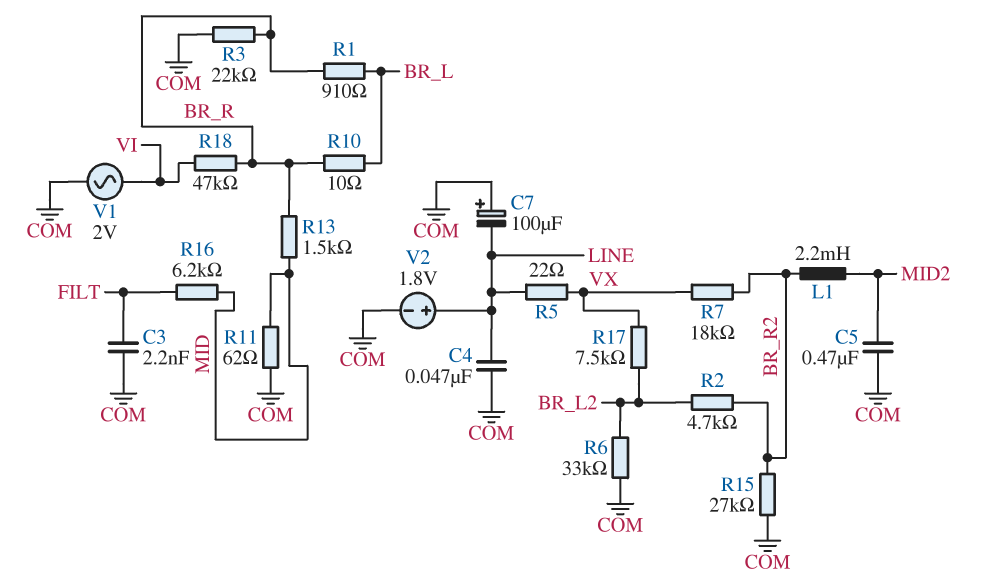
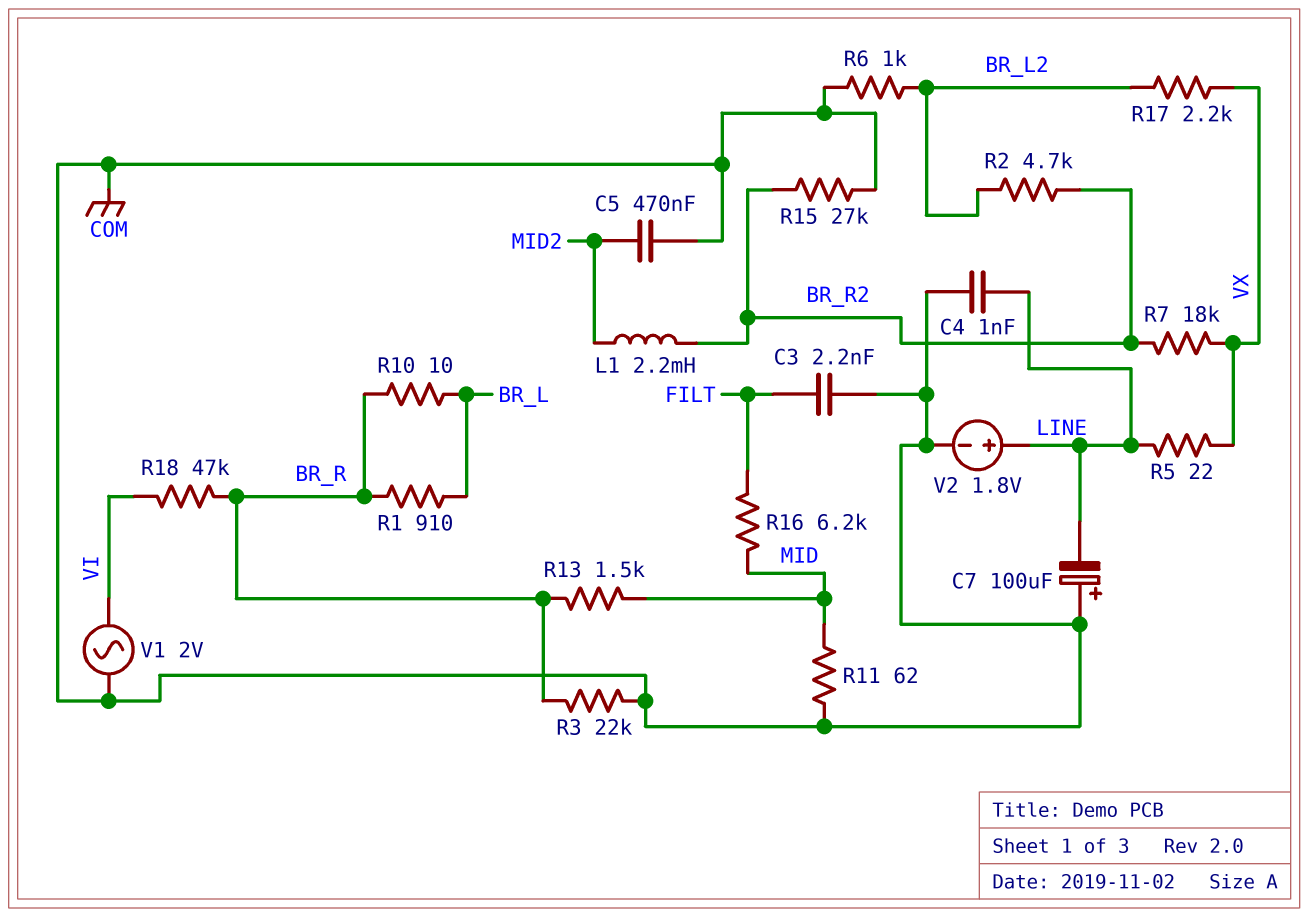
C4: 47nF (COM, LINE) -> 1nF (COM, LINE)
R6: 33k (BR_L2, COM) -> 1k (BR_L2, COM)
R17: 7.5k (BR_L2, VX) -> 2.2k (BR_L2, VX)

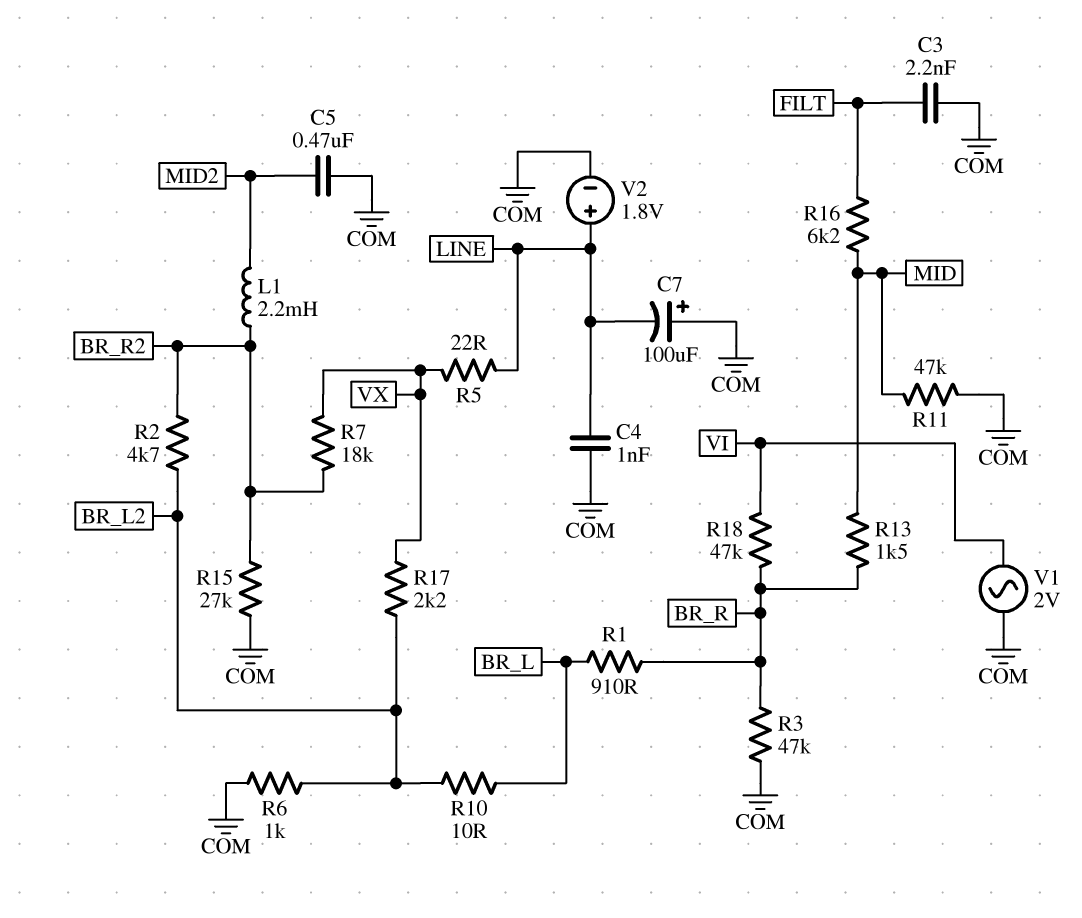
R3: 22k (BR_R, COM) -> 47k (BR_R, COM)
R10: 10 (BR_L, BR_R) -> 10 (BR_L, BR_L2)
R11: 62 (COM, MID) -> 47k (COM, MID)

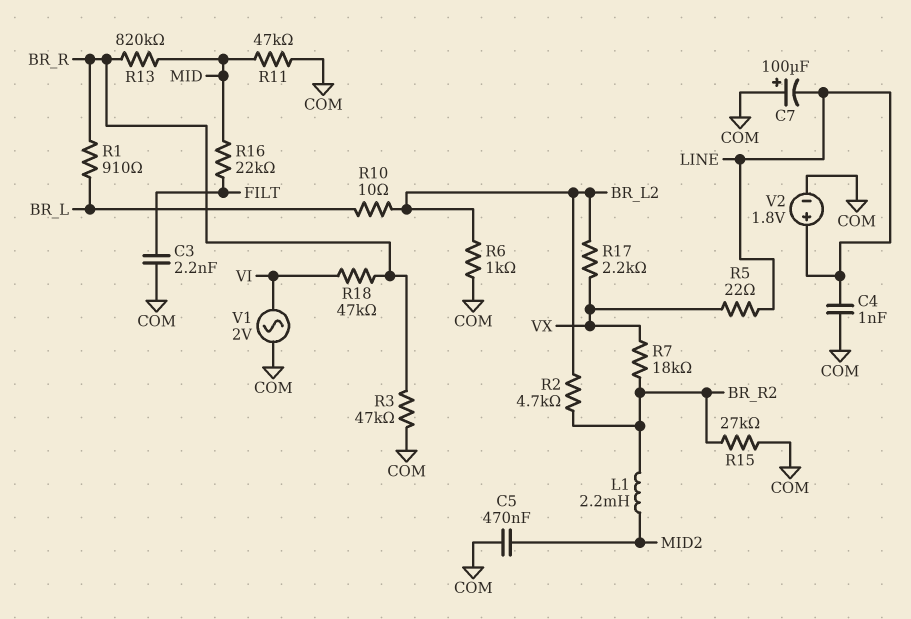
R13: 1.5k (BR_R, MID) -> 820k (BR_R, MID)
R16: 6.2k (FILT, MID) -> 22k (FILT, MID)

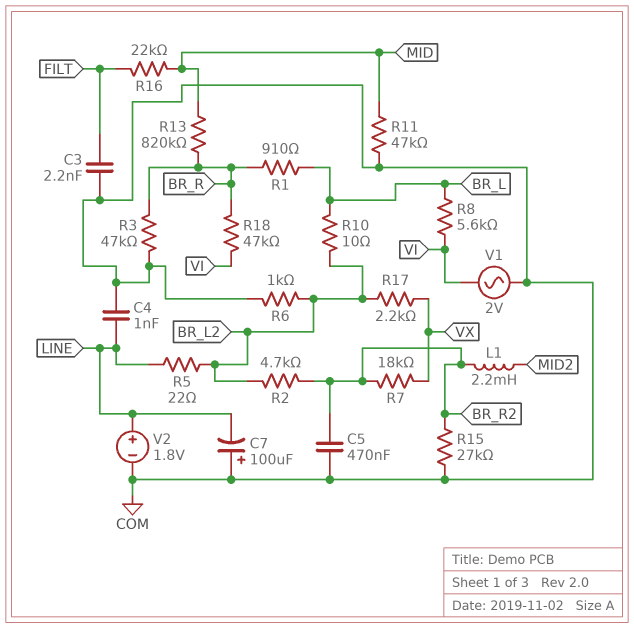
C5: 470nF (COM, MID2) -> 470nF (BR_R2, COM)
R5: 22 (LINE, VX) -> 22 (BR_L2, LINE)
R8: none -> 5.6k (BR_L, VI)

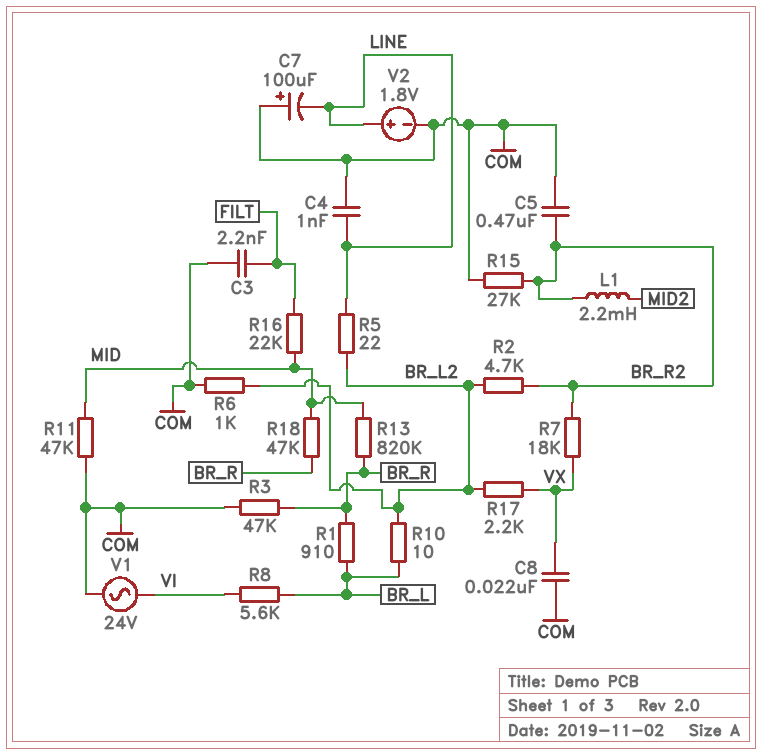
C8: none -> 22nF (COM, VX)
R18: 47k (BR_R, VI) -> 47k (BR_R, MID)
V1: AC 2V (COM, VI) -> AC 24V (COM, VI)

